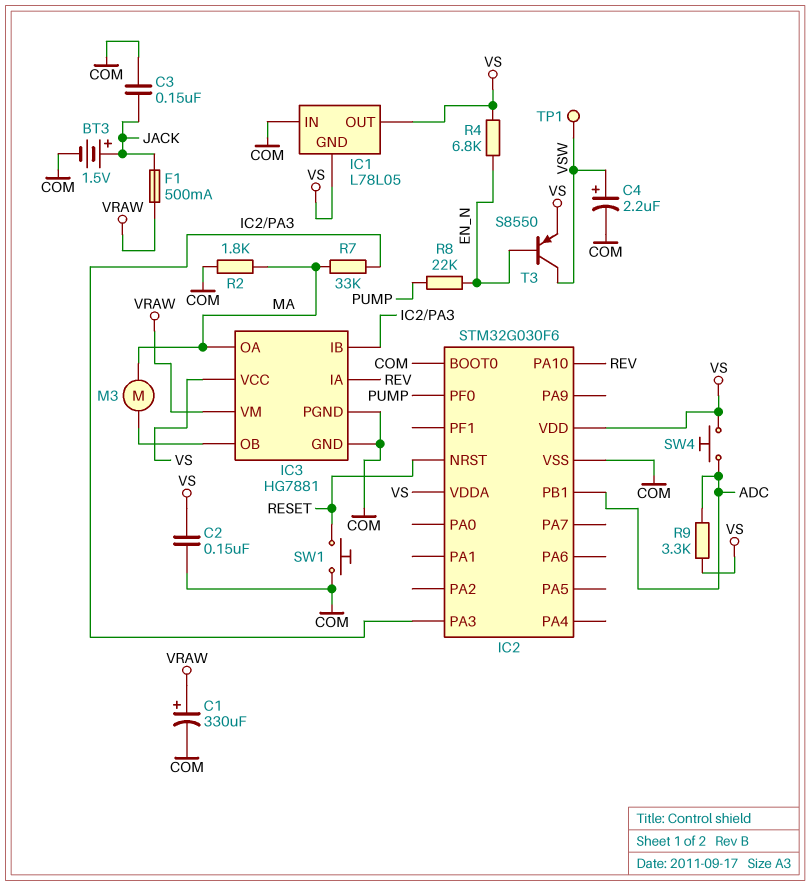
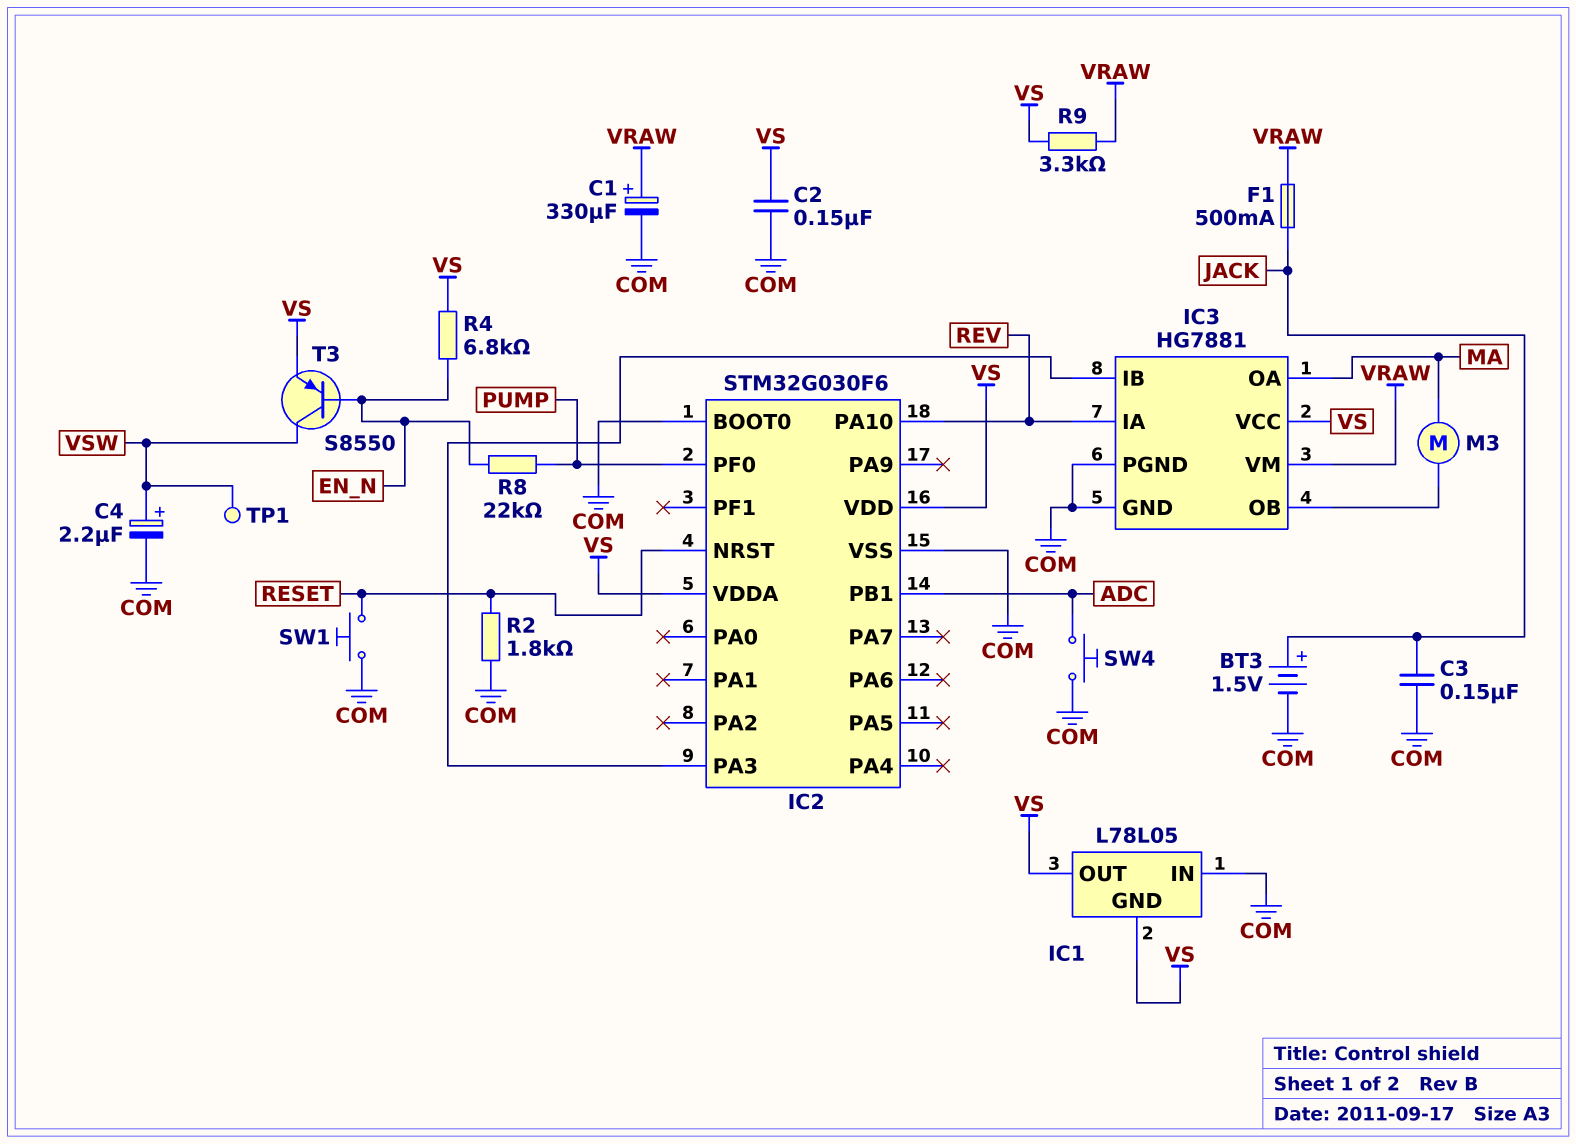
R2: 1.8k (COM, MA) -> 1.8k (COM, RESET)
R7: 33k (IC2/PA3, MA) -> none
R9: 3.3k (ADC, VS) -> 3.3k (VRAW, VS)
SW4: button (ADC, VS) -> button (ADC, COM)

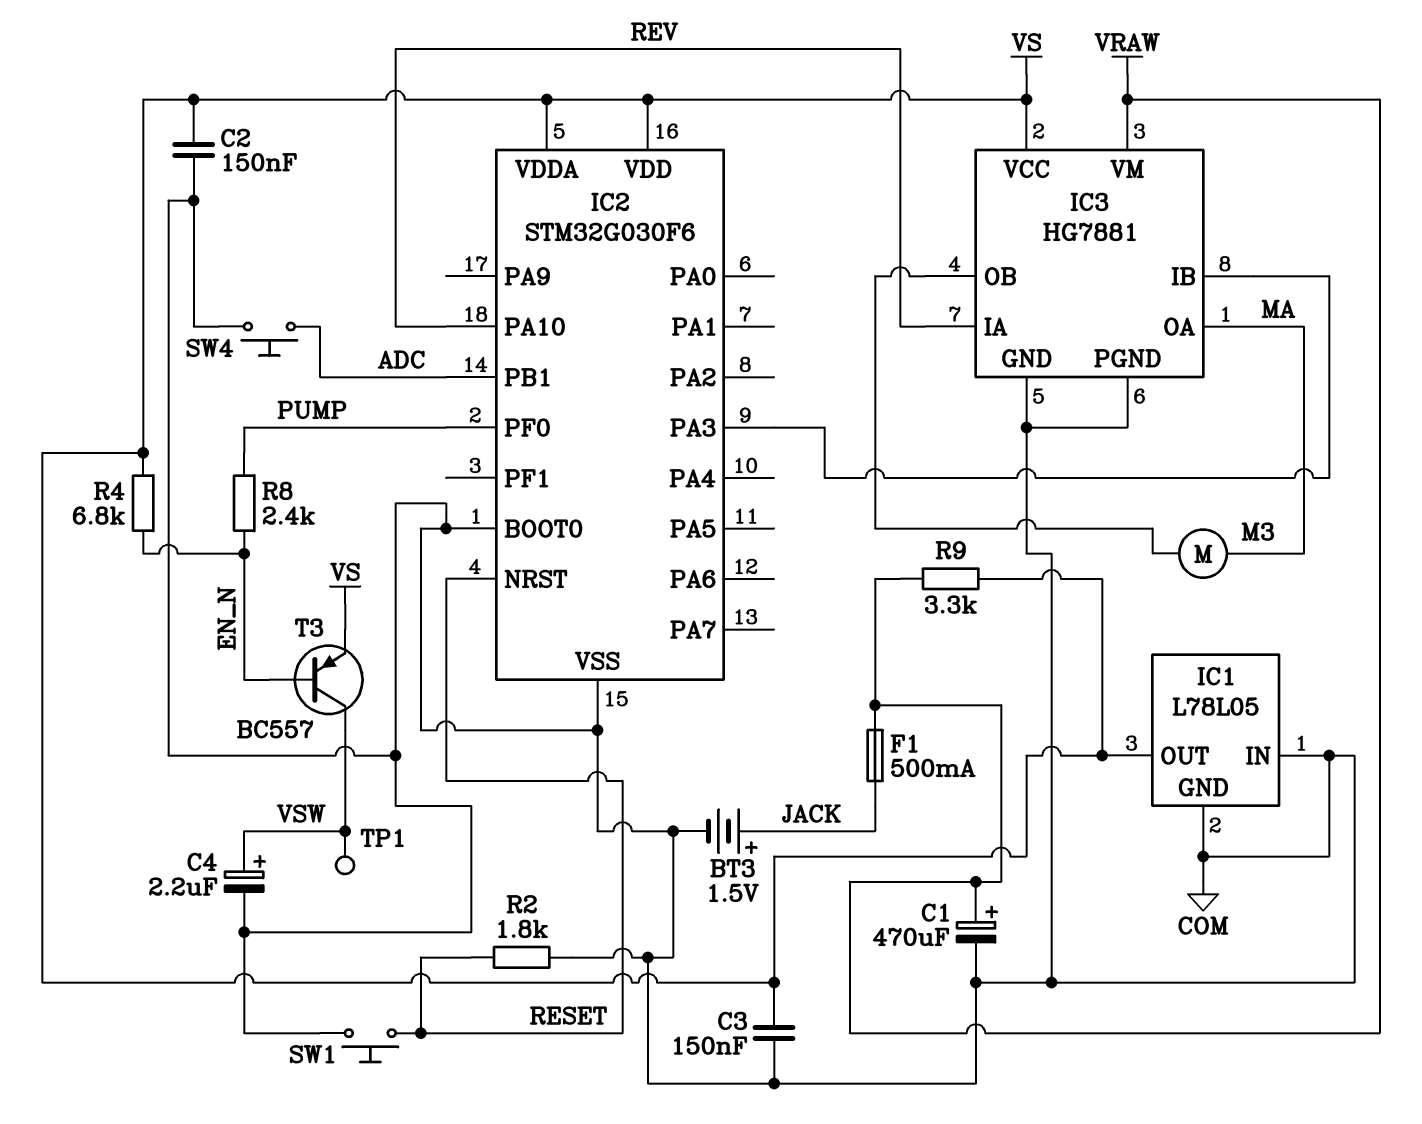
C1: 330uF (plus VRAW, minus COM) -> 470uF (plus VRAW, minus COM)
C3: 150nF (COM, JACK) -> 150nF (COM, VS)
IC1 pin GND: VS -> COM
R8: 22k (EN_N, PUMP) -> 2.4k (EN_N, PUMP)
T3: PNP S8550 (B EN_N, C VSW, E VS) -> PNP BC557 (B EN_N, C VSW, E VS)

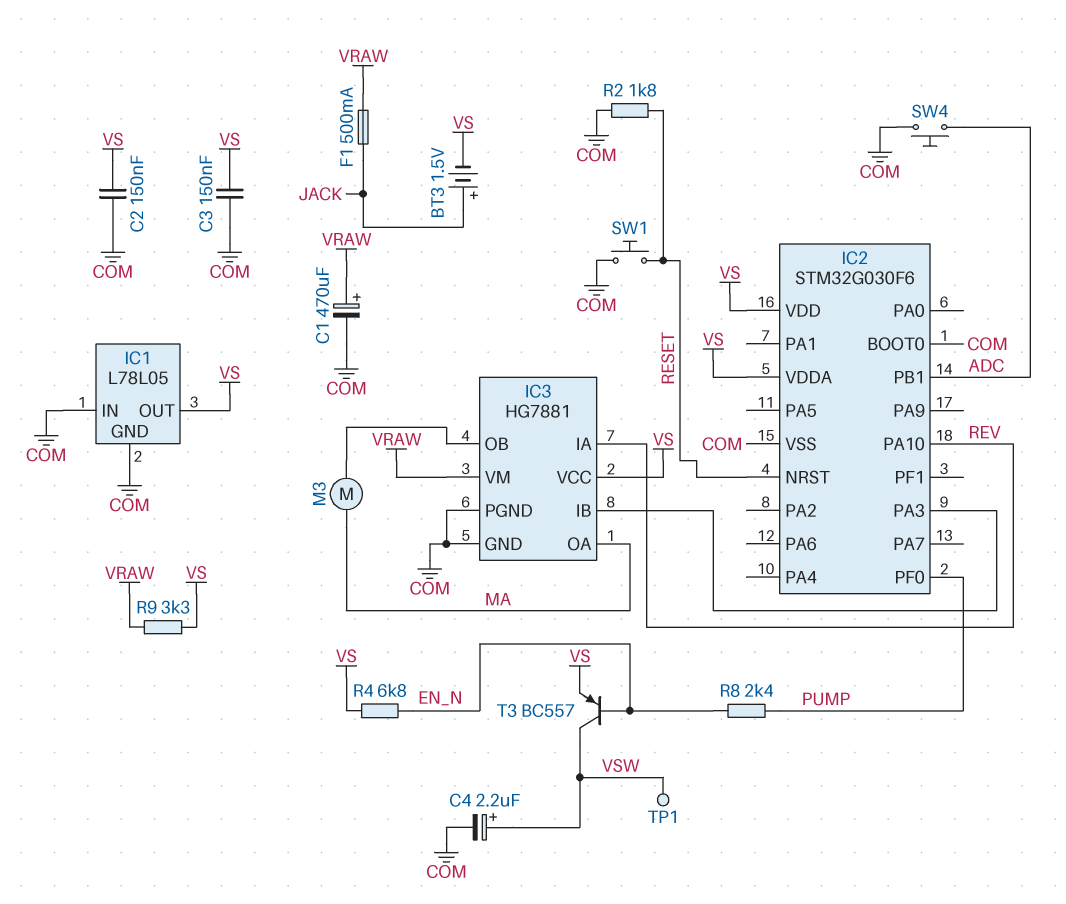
BT3: 1.5V (plus JACK, minus COM) -> 1.5V (plus JACK, minus VS)

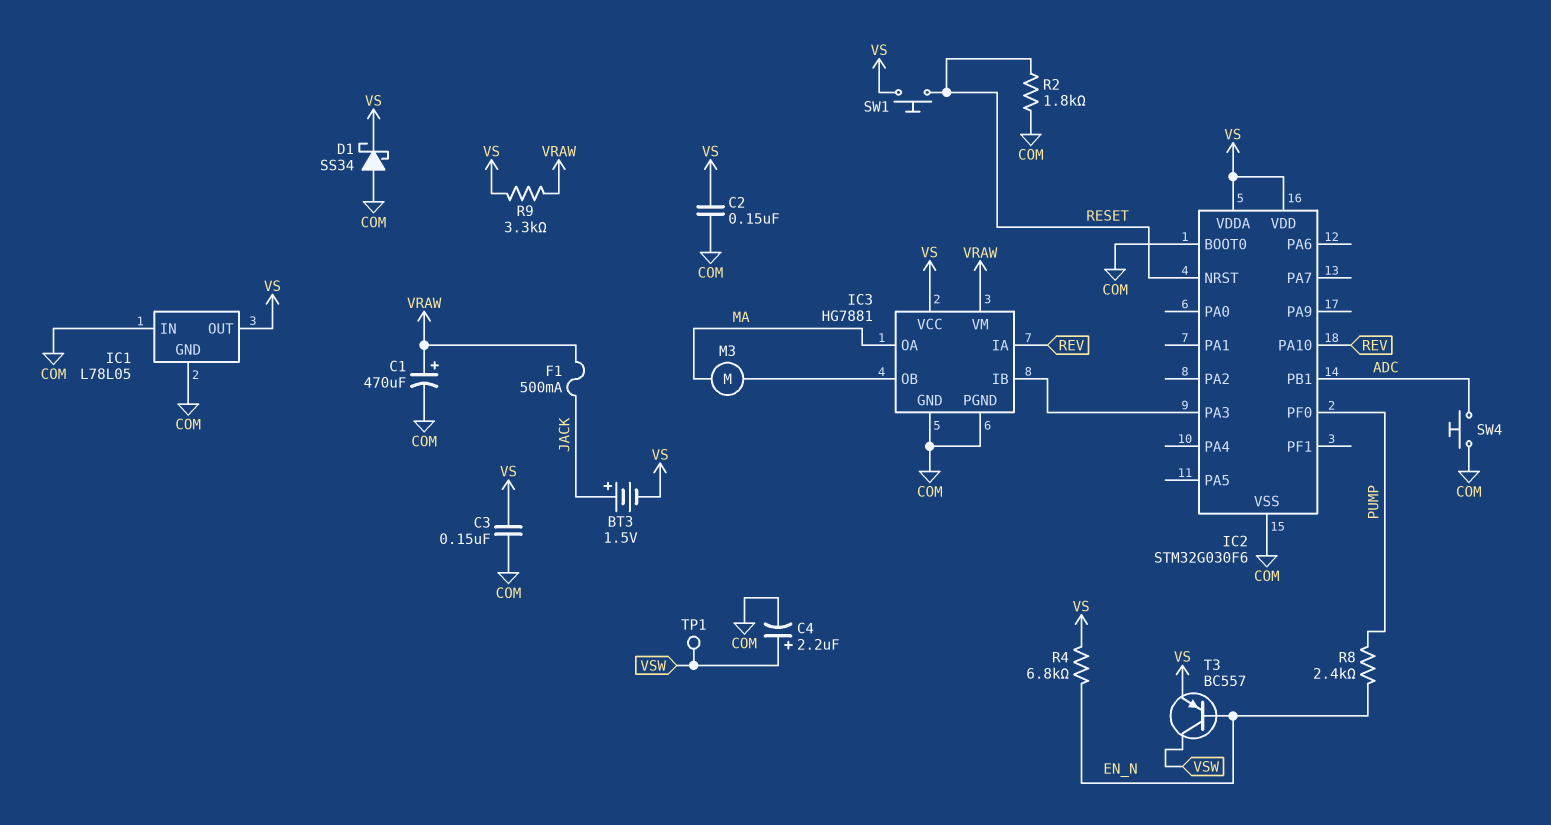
D1: none -> schottky SS34 (A COM, K VS)
SW1: button (COM, RESET) -> button (RESET, VS)

